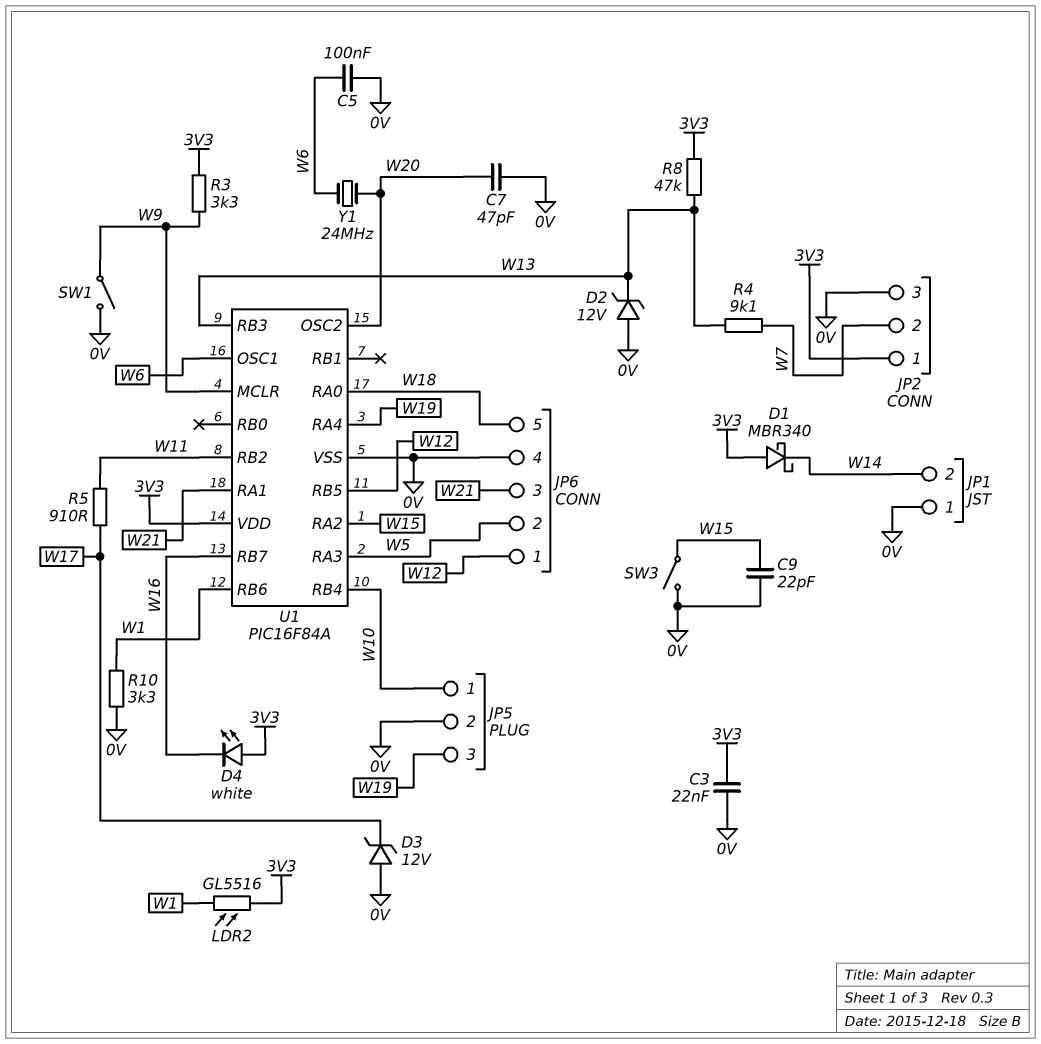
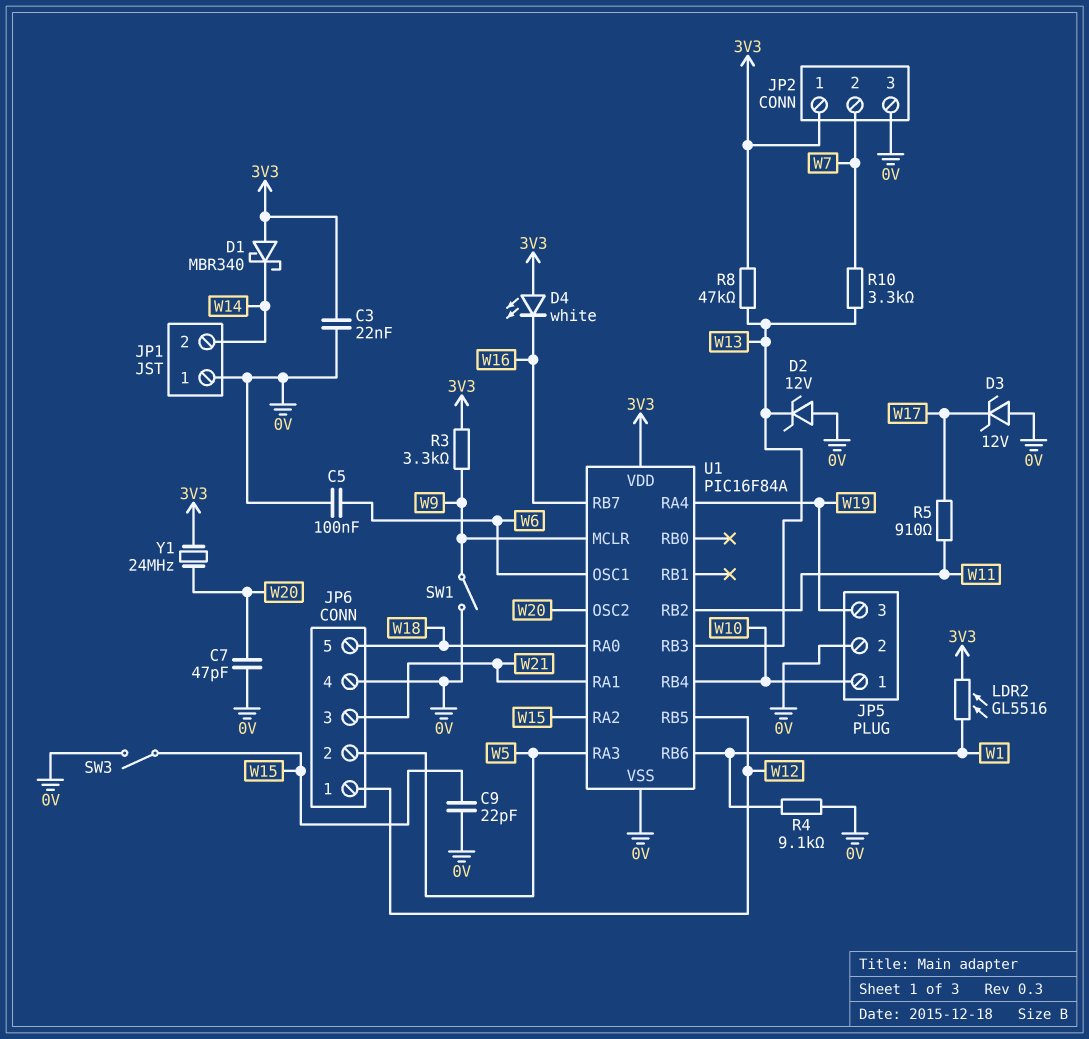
R4: 9.1k (W7, W13) -> 9.1k (0V, W1)
R10: 3.3k (0V, W1) -> 3.3k (W7, W13)
Y1: 24MHz (W6, W20) -> 24MHz (3V3, W20)

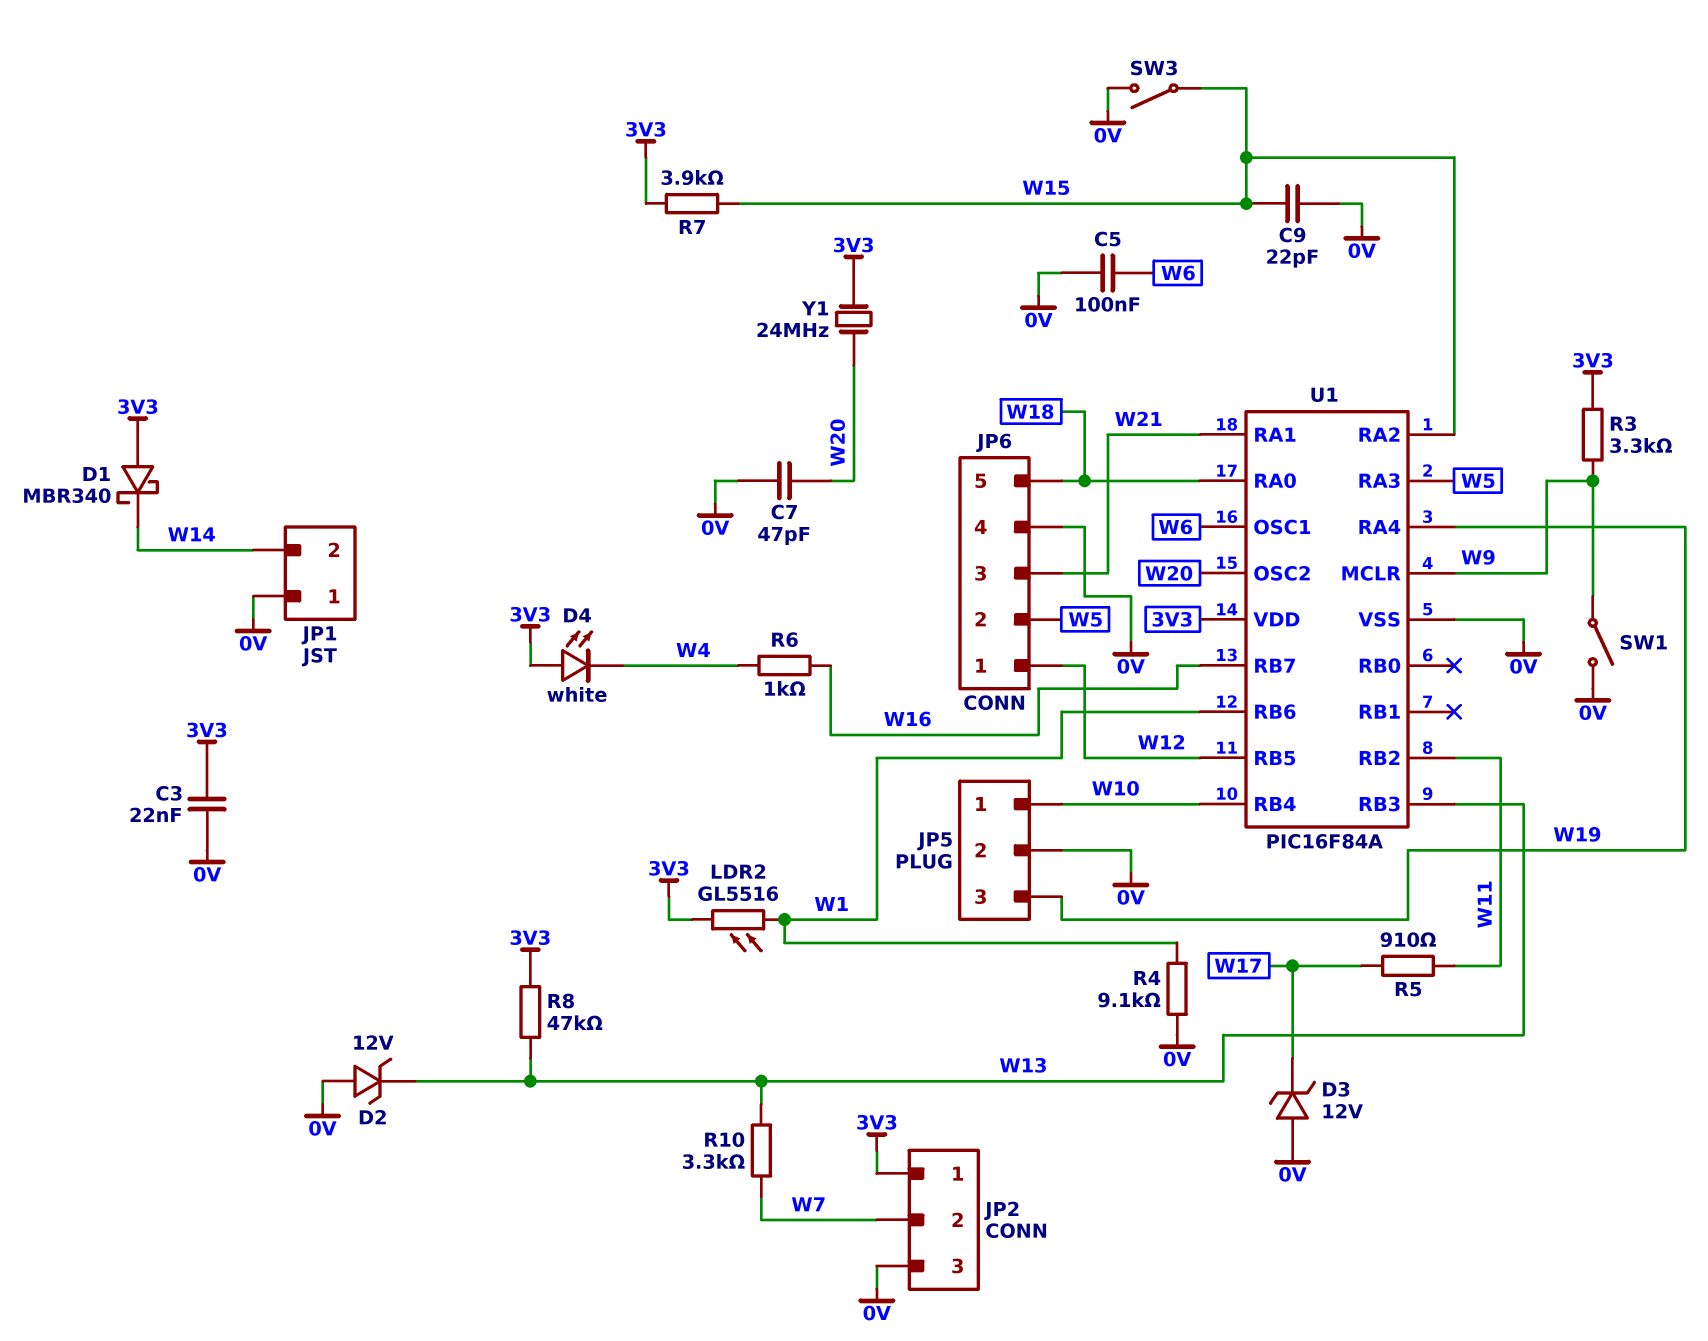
D4: LED white (A 3V3, K W16) -> LED white (A 3V3, K W4)
R6: none -> 1k (W4, W16)
R7: none -> 3.9k (3V3, W15)

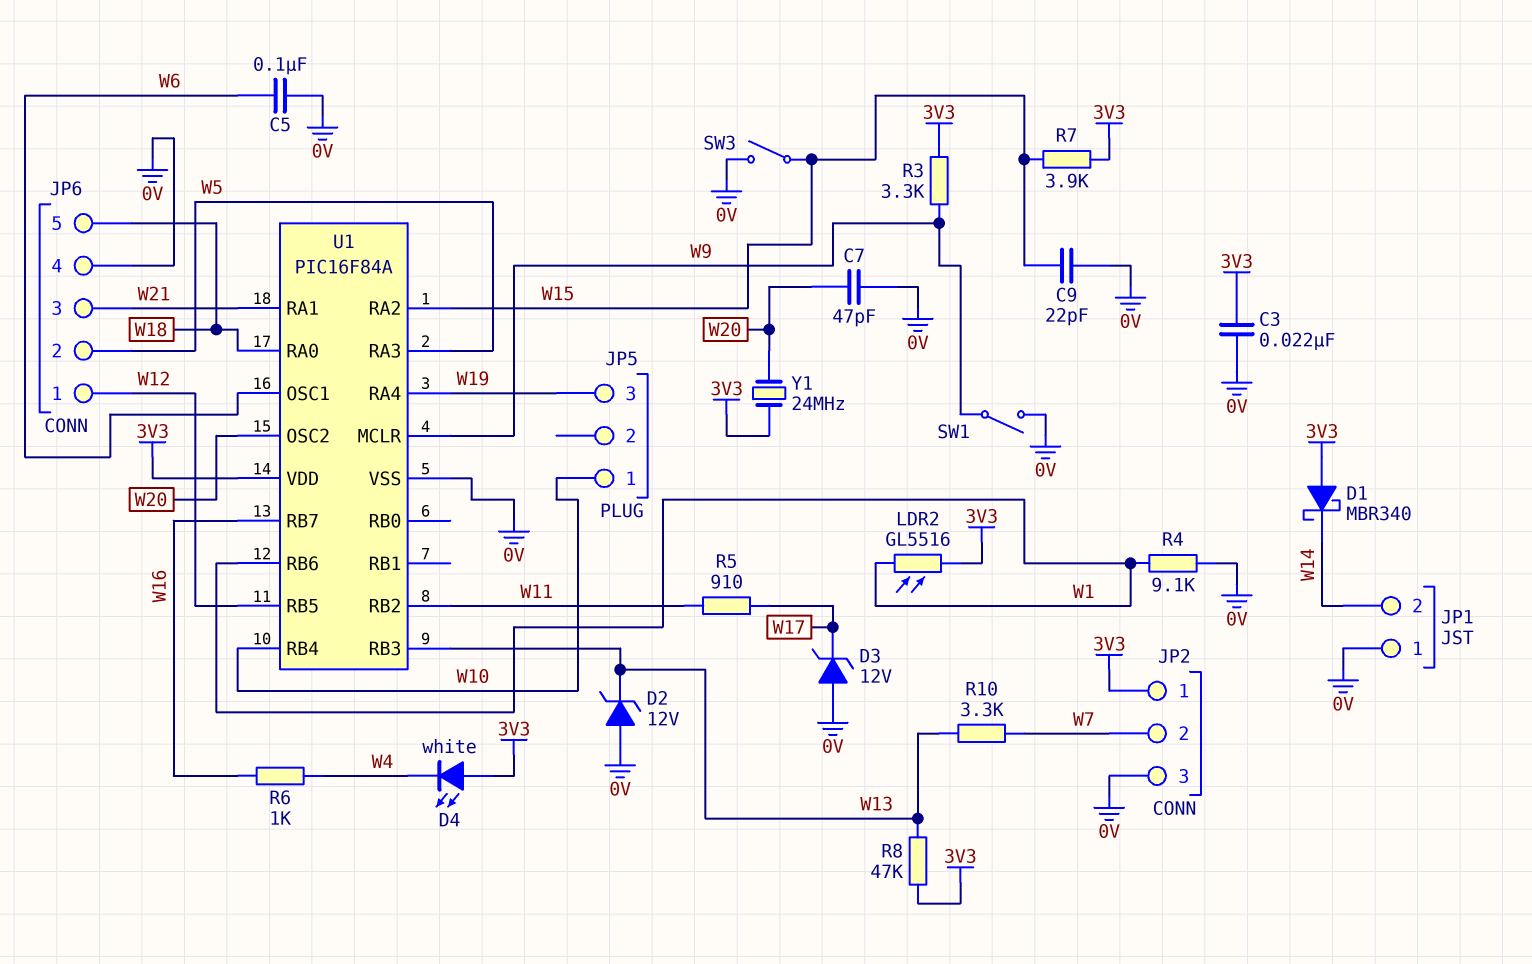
JP5 pin 2: 0V -> none

